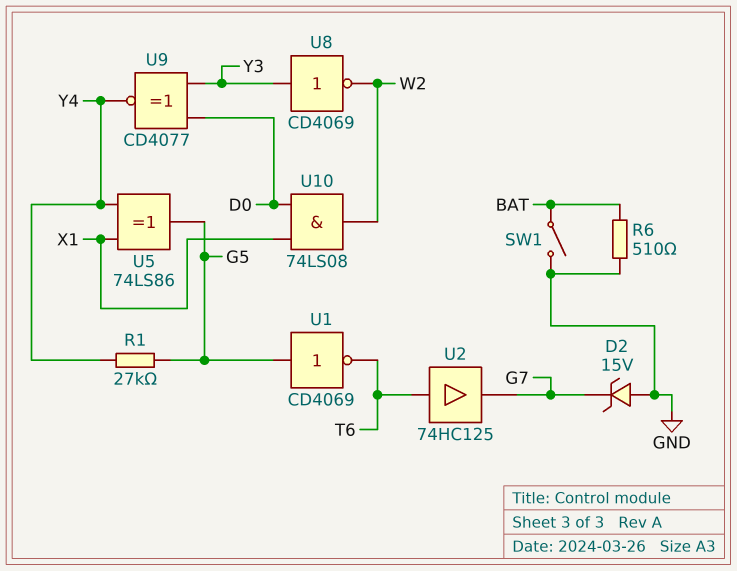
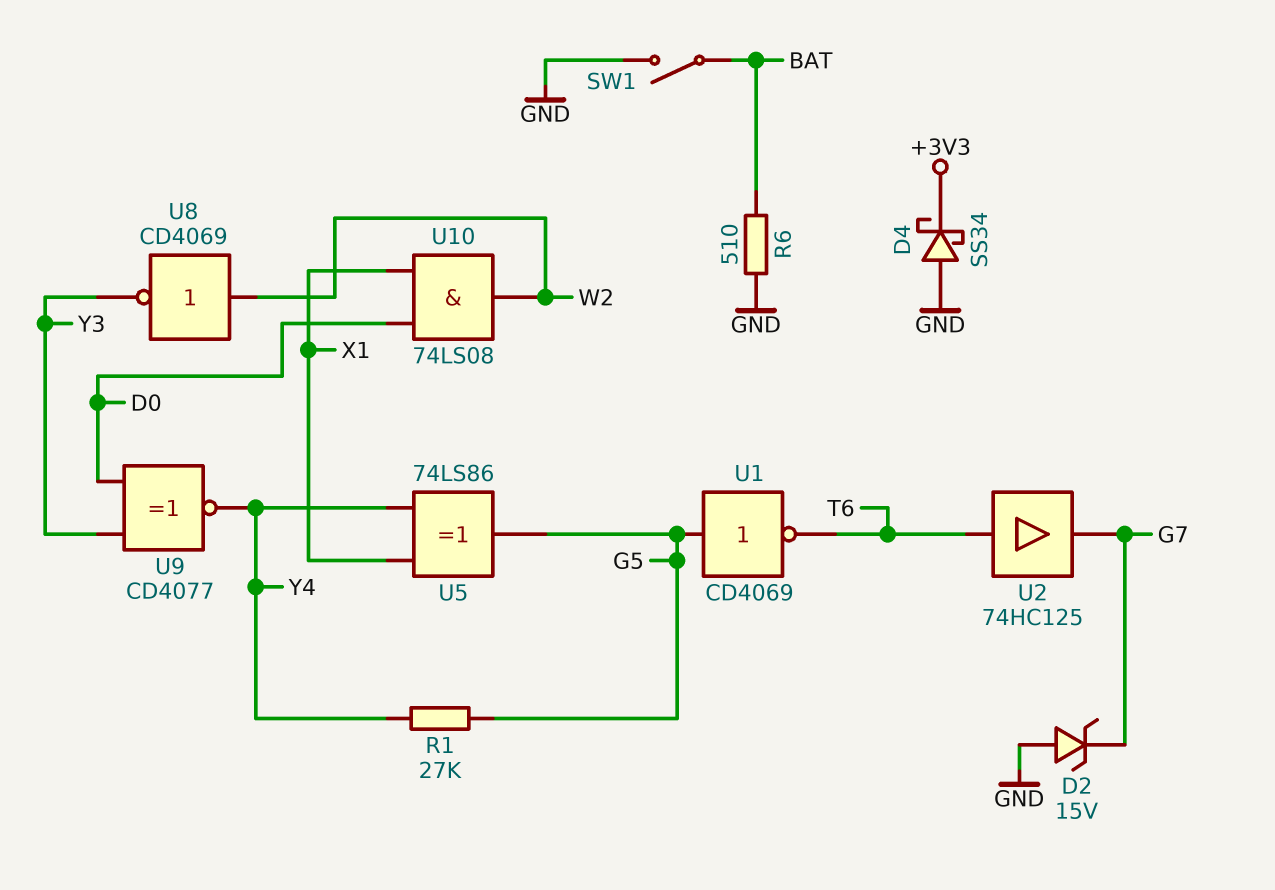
D4: none -> schottky SS34 (A GND, K +3V3)
U8: NOT CD4069 (in Y3, out W2) -> NOT CD4069 (in W2, out Y3)

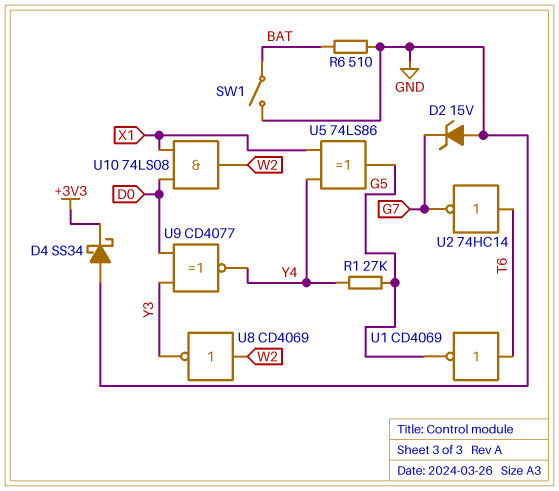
U1: NOT CD4069 (in G5, out T6) -> NOT CD4069 (in T6, out G5)
U2: buffer 74HC125 (in T6, out G7) -> NOT 74HC14 (in T6, out G7)

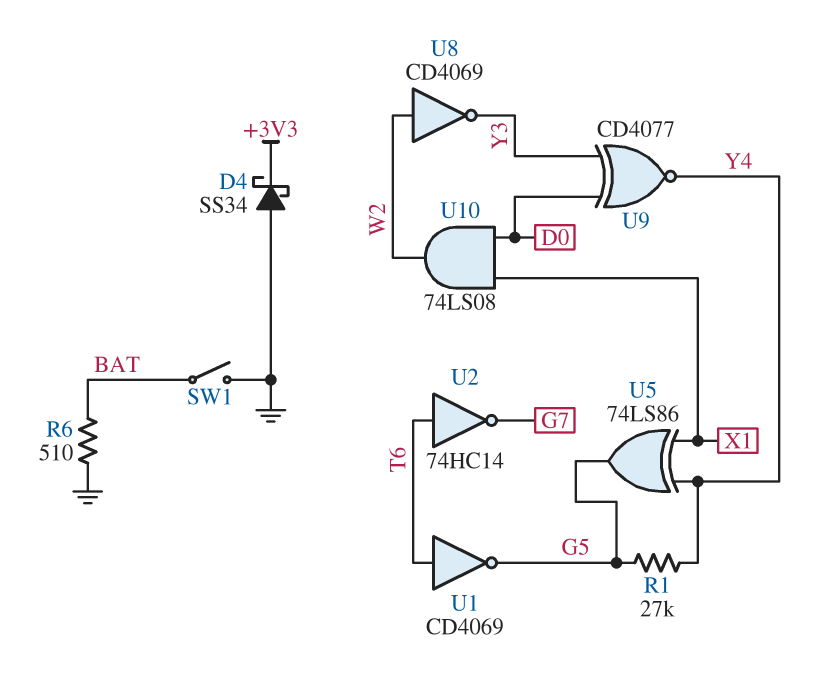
D2: zener 15V (A GND, K G7) -> none

